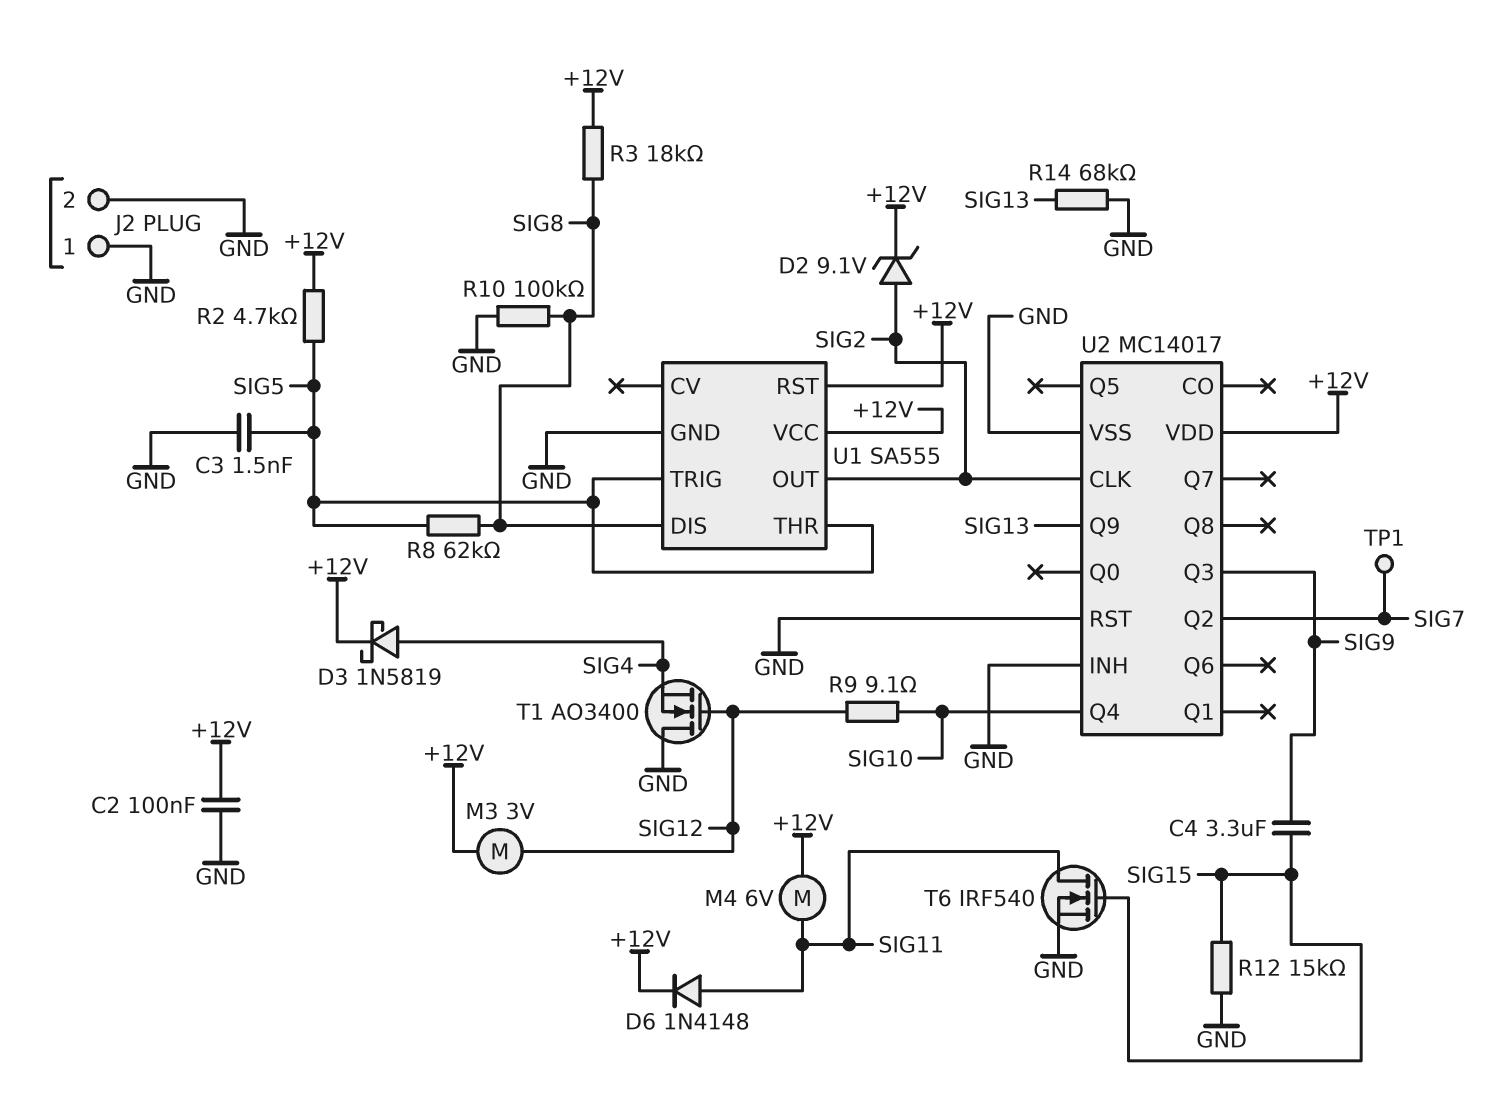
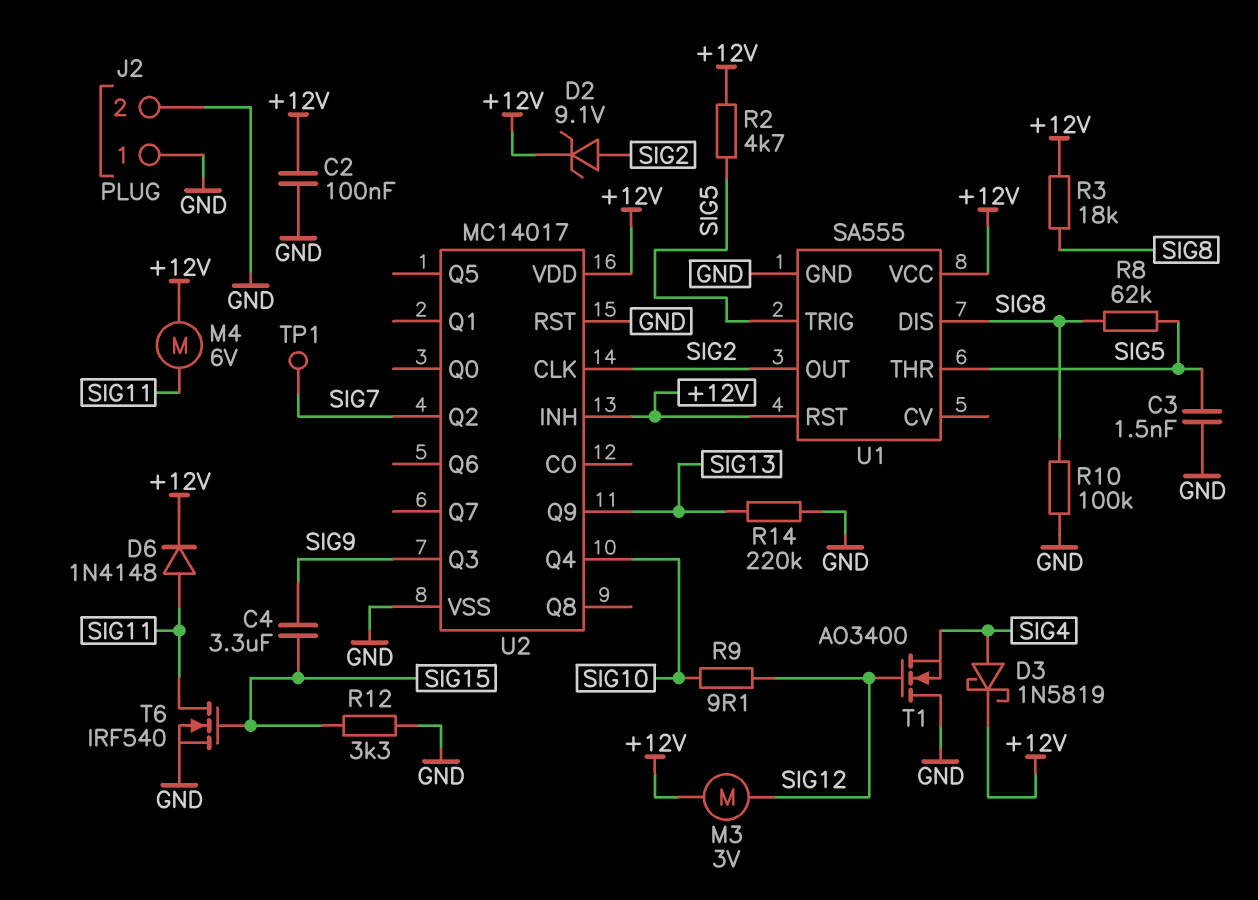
R12: 15k (GND, SIG15) -> 3.3k (GND, SIG15)
R14: 68k (GND, SIG13) -> 220k (GND, SIG13)
U2 pin INH: GND -> +12V

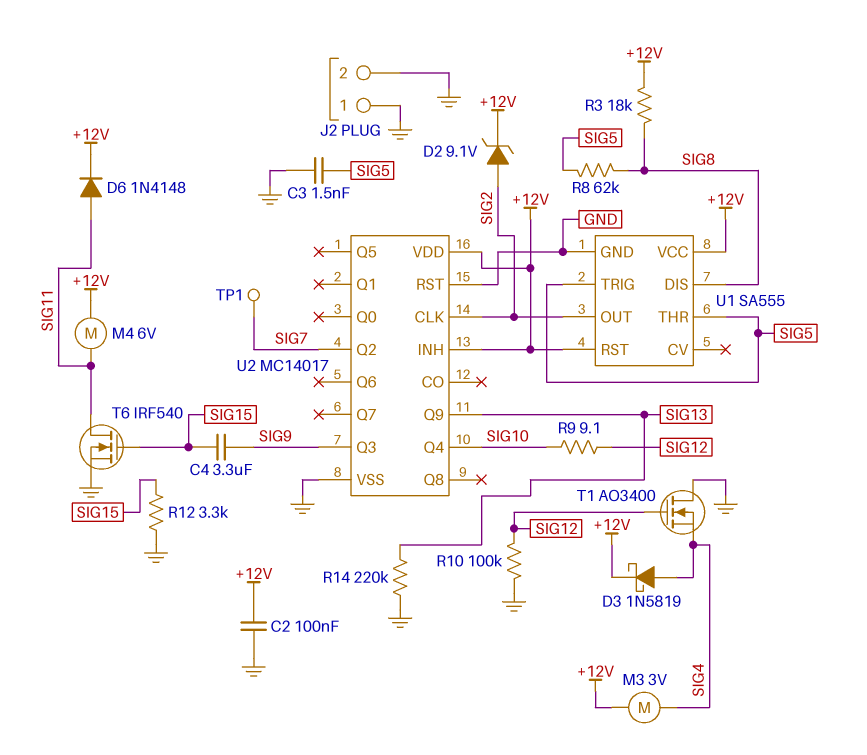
M3: motor 3V (+12V, SIG12) -> motor 3V (+12V, SIG4)
R2: 4.7k (+12V, SIG5) -> none
R10: 100k (GND, SIG8) -> 100k (GND, SIG12)

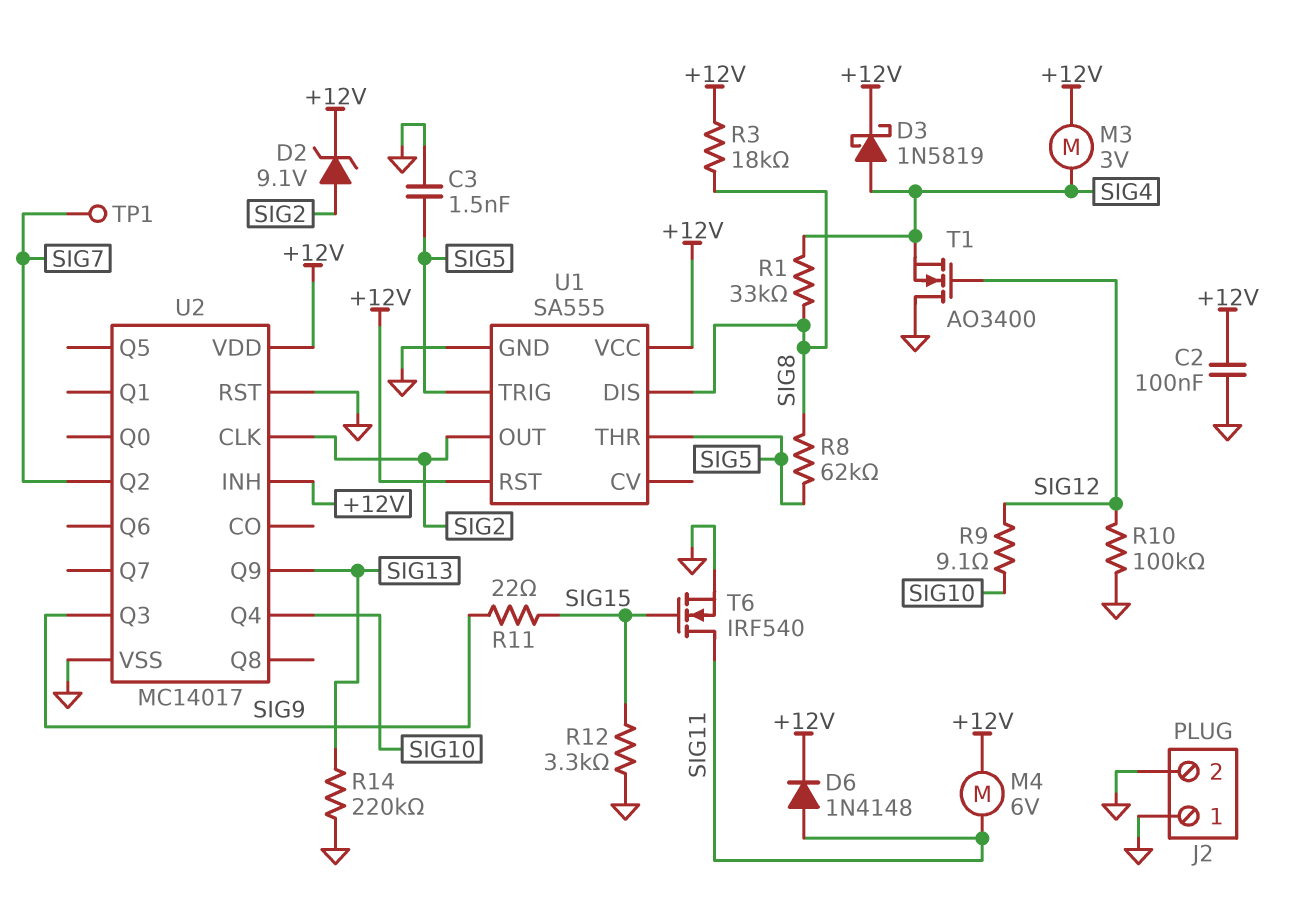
C4: 3.3uF (SIG9, SIG15) -> none
R1: none -> 33k (SIG4, SIG8)
R11: none -> 22 (SIG9, SIG15)

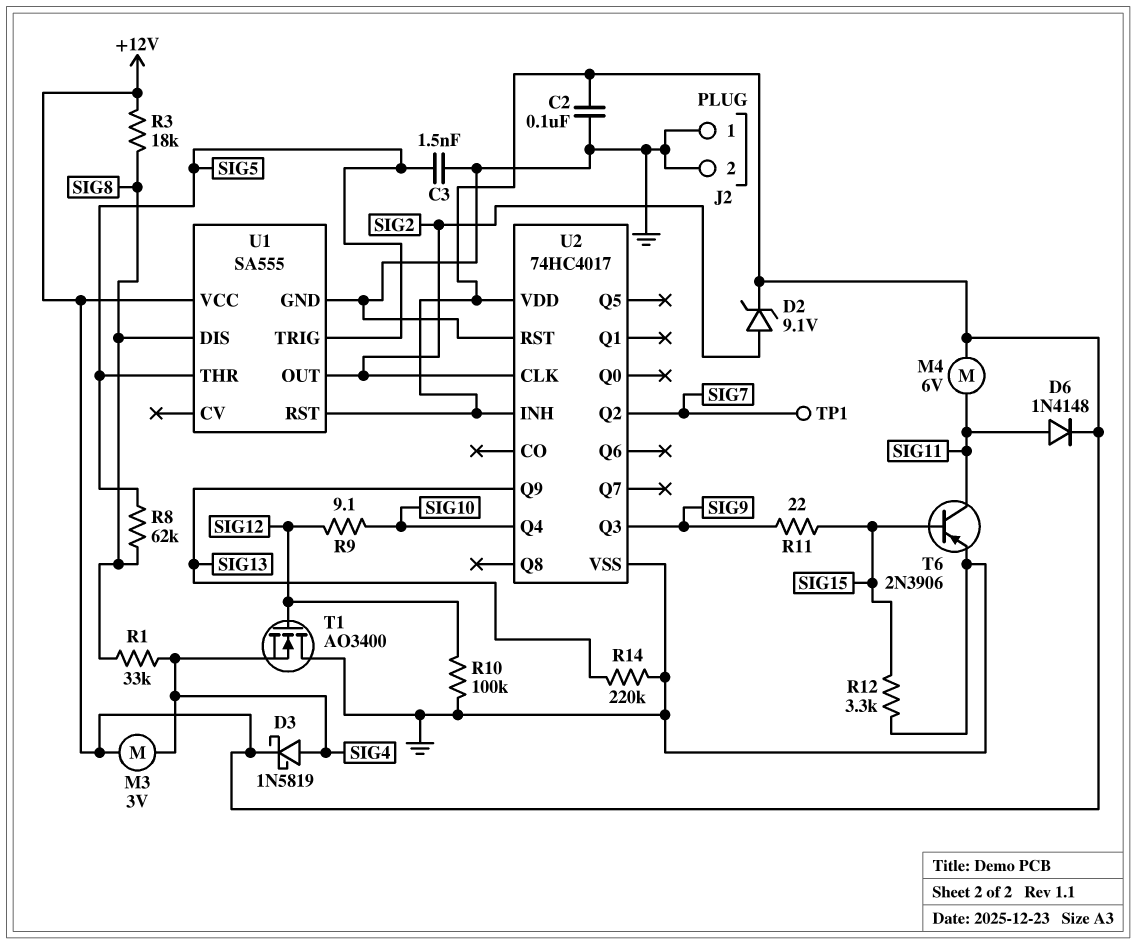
T6: NMOS IRF540 (G SIG15, D SIG11, S GND) -> PNP 2N3906 (B SIG15, C SIG11, E GND)
U2: MC14017 -> 74HC4017

